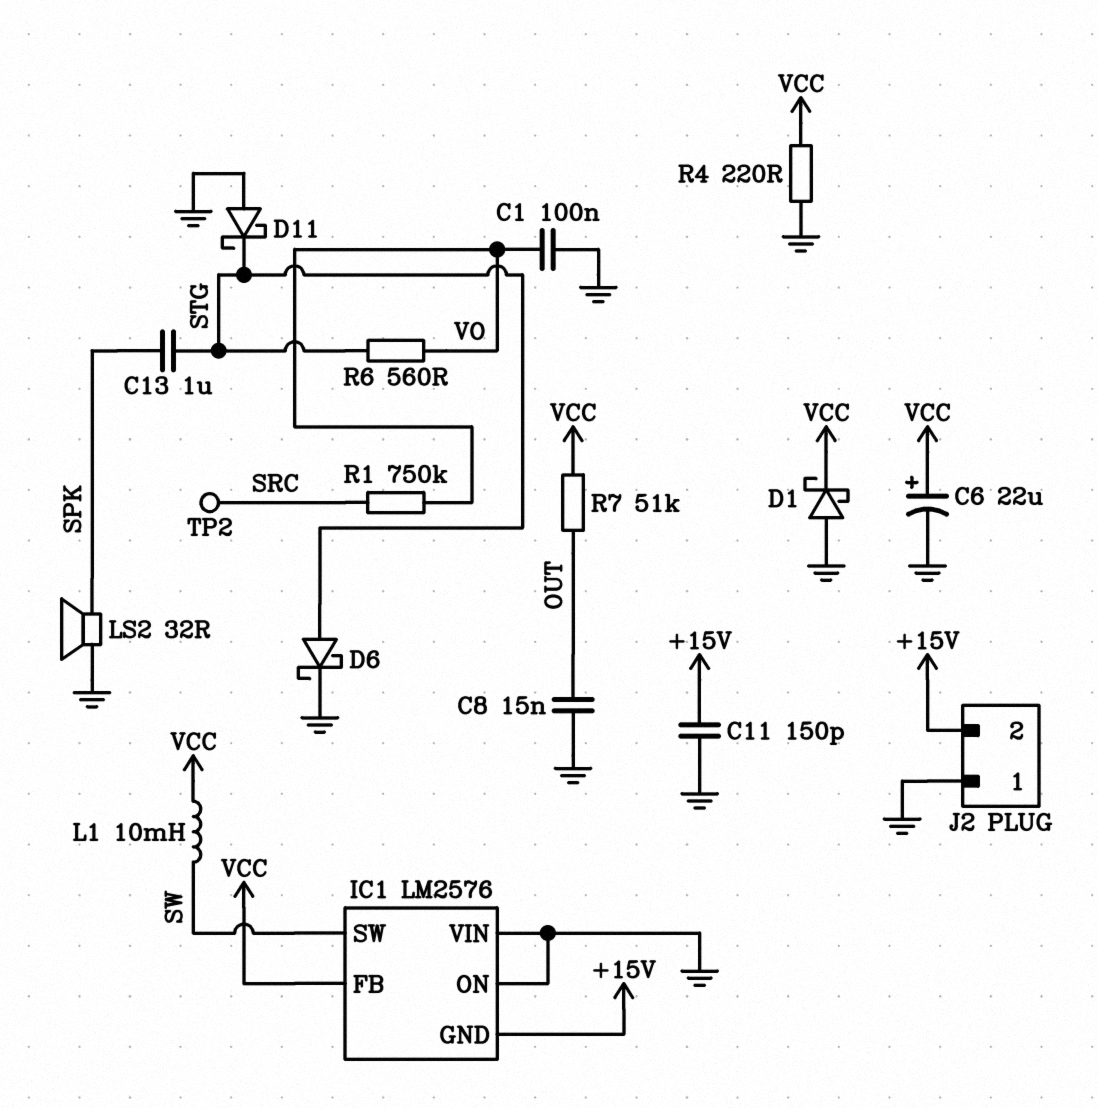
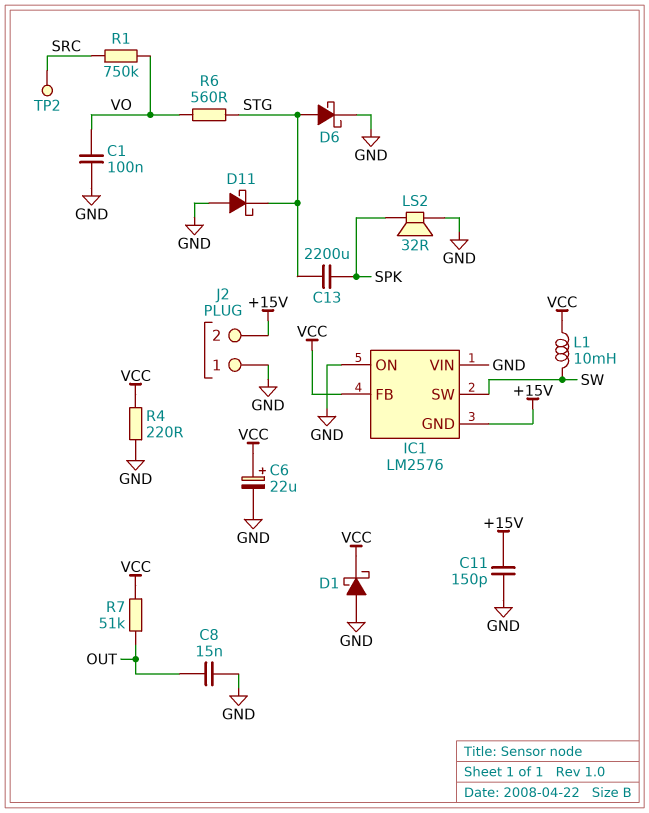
C13: 1uF (SPK, STG) -> 2200uF (SPK, STG)

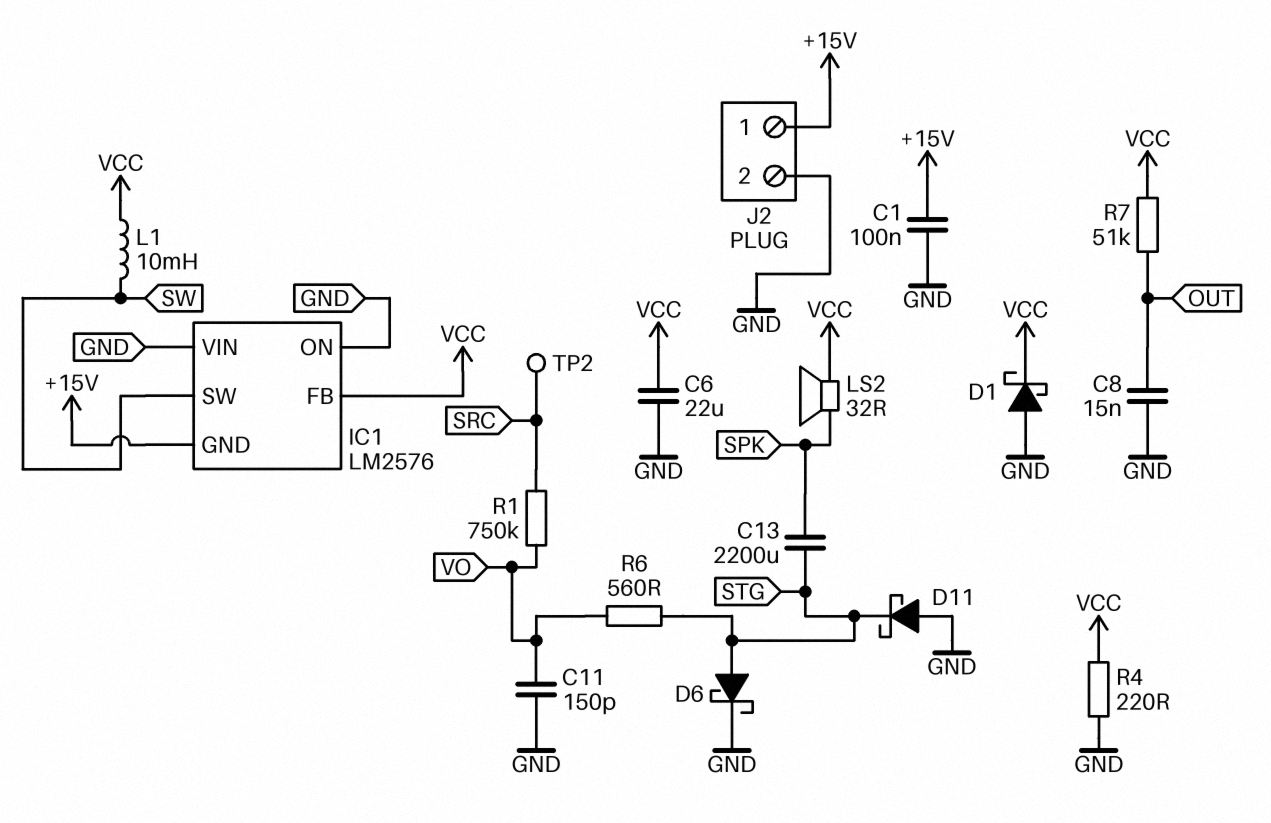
C1: 100nF (GND, VO) -> 100nF (+15V, GND)
C6: 22uF (plus VCC, minus GND) -> 22uF (GND, VCC)
C11: 150pF (+15V, GND) -> 150pF (GND, VO)
J2 pin 1: GND -> +15V
J2 pin 2: +15V -> GND
LS2: speaker 32R (GND, SPK) -> speaker 32R (SPK, VCC)

